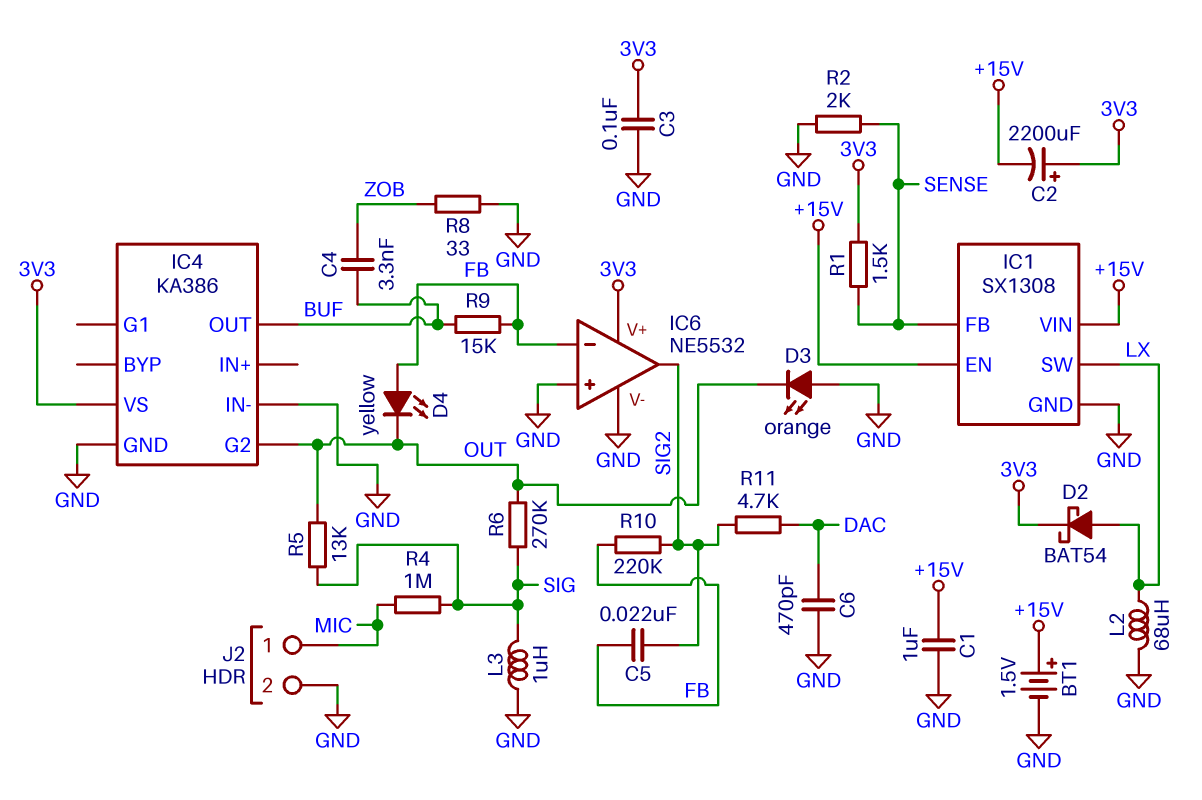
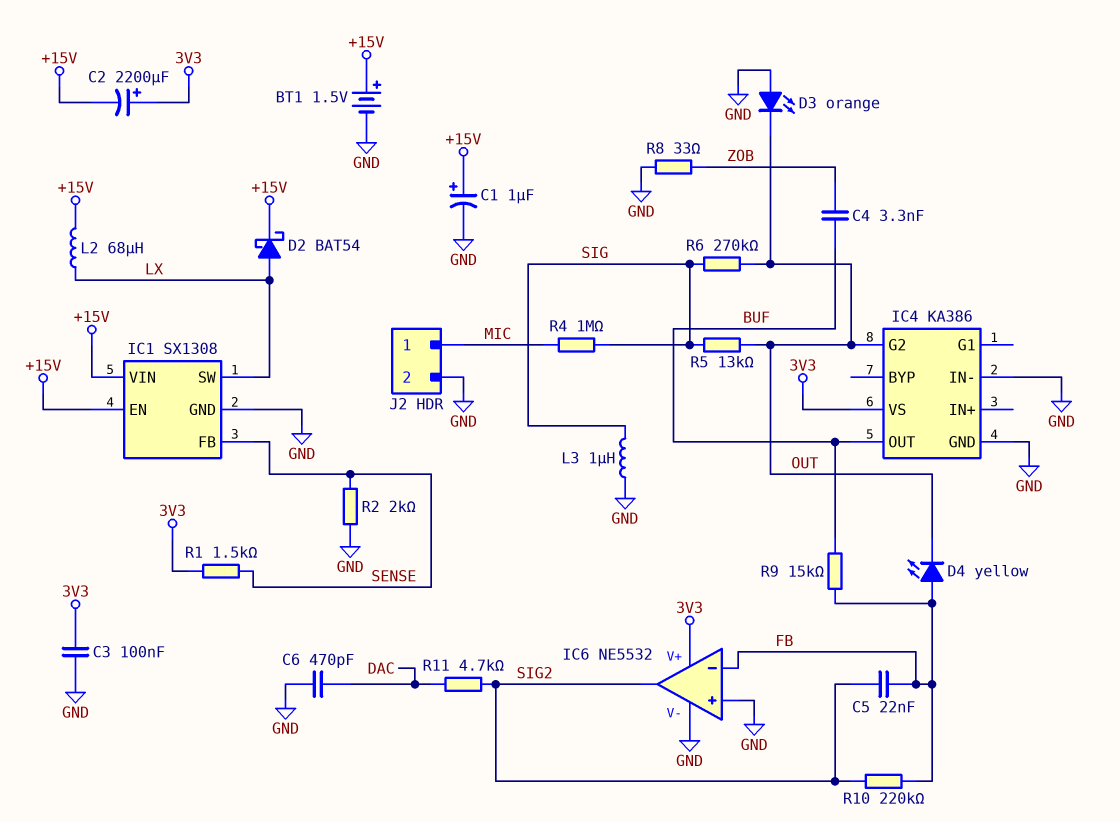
C1: 1uF (+15V, GND) -> 1uF (plus +15V, minus GND)
D2: schottky BAT54 (A LX, K 3V3) -> schottky BAT54 (A LX, K +15V)
L2: 68uH (GND, LX) -> 68uH (+15V, LX)

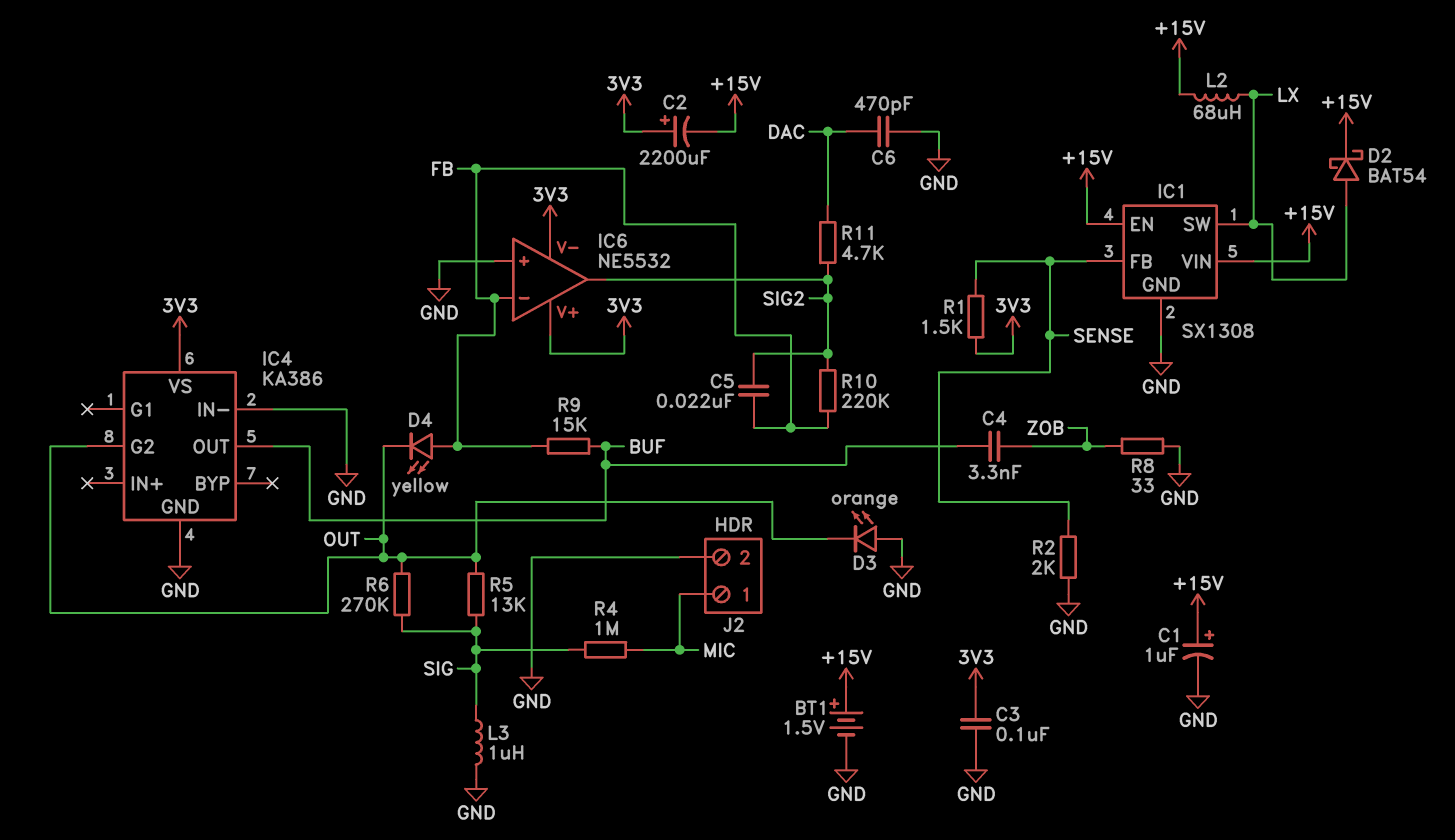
IC6 pin V-: GND -> 3V3

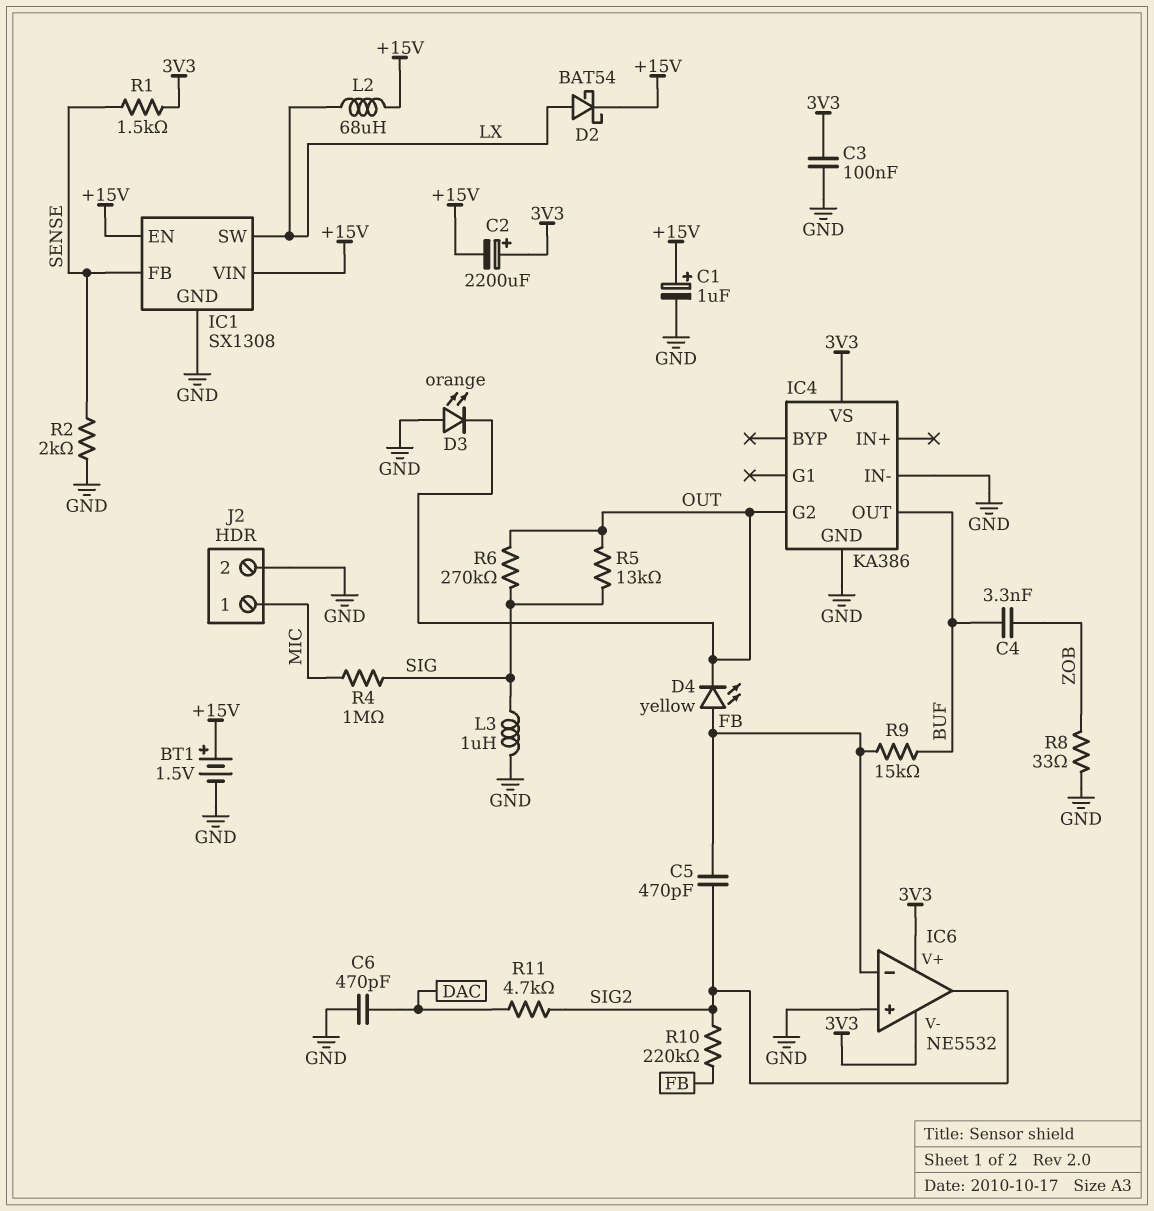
C5: 22nF (FB, SIG2) -> 470pF (FB, SIG2)

